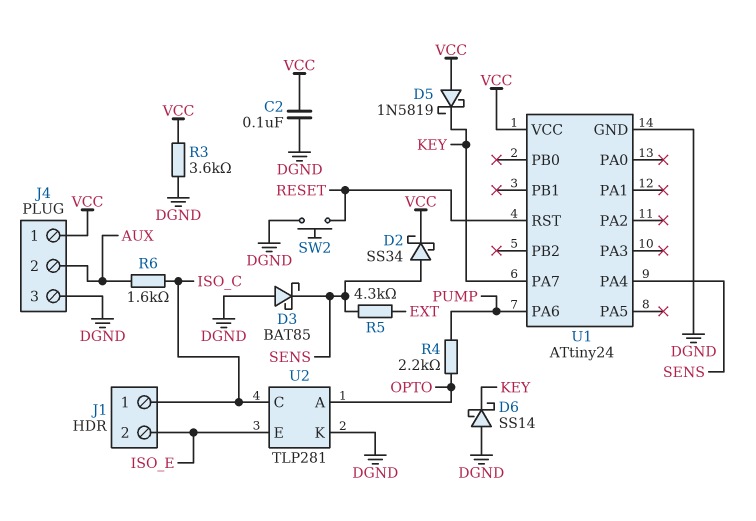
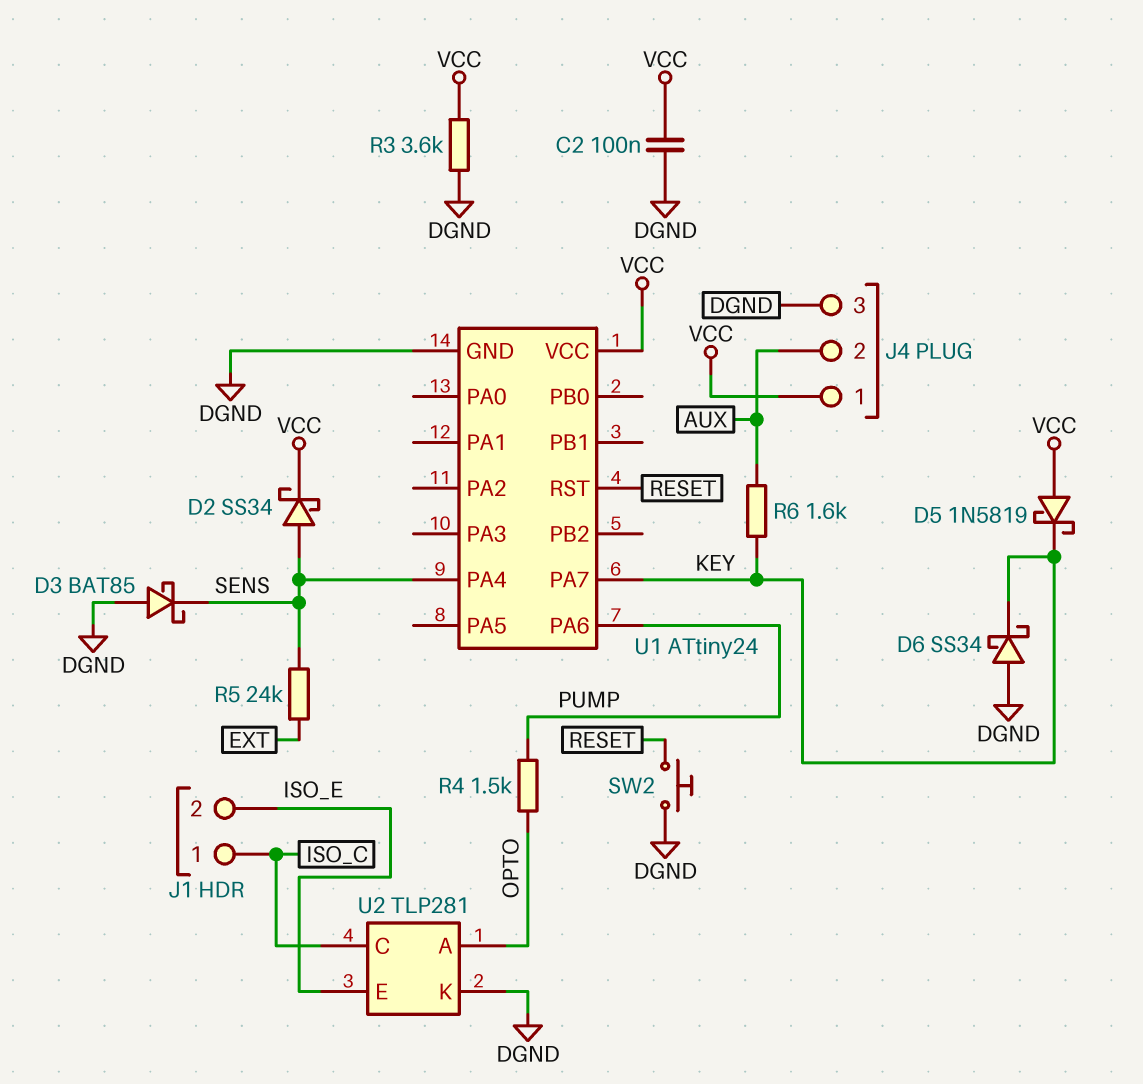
D6: schottky SS14 (A DGND, K KEY) -> schottky SS34 (A DGND, K KEY)
R4: 2.2k (OPTO, PUMP) -> 1.5k (OPTO, PUMP)
R5: 4.3k (EXT, SENS) -> 24k (EXT, SENS)
R6: 1.6k (AUX, ISO_C) -> 1.6k (AUX, KEY)

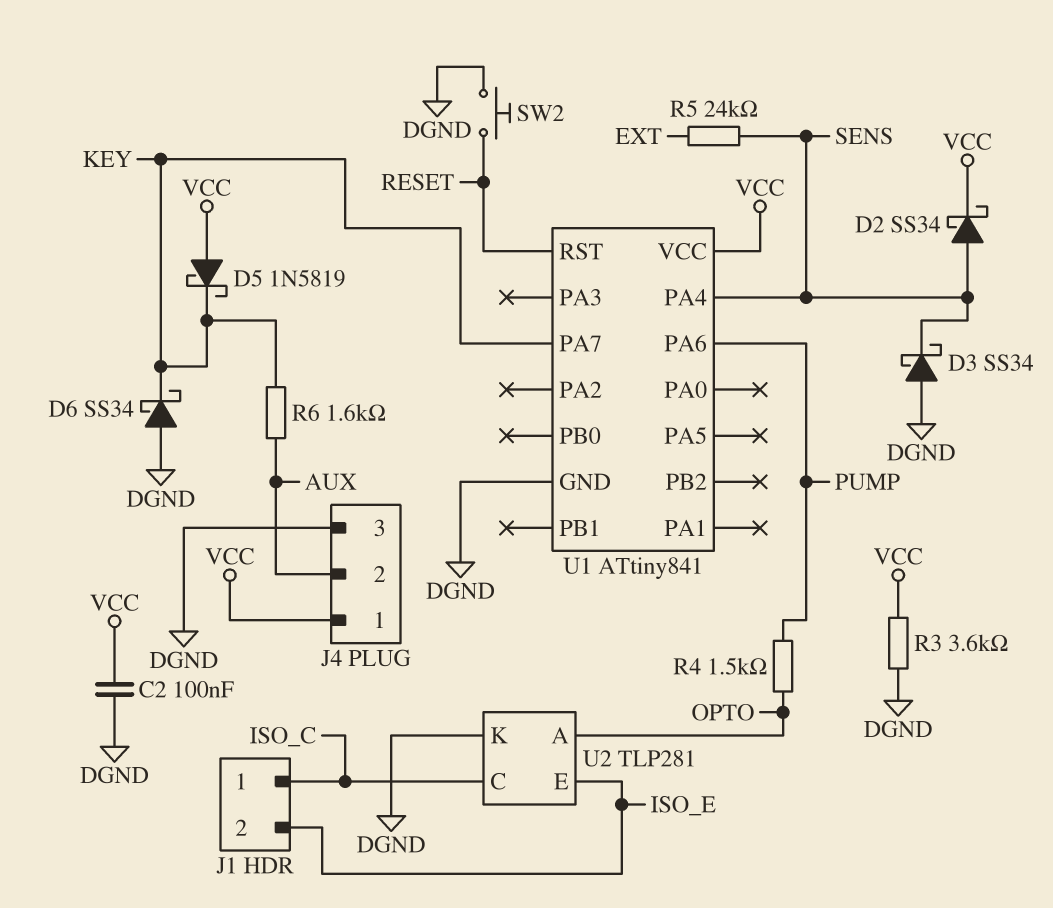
D3: schottky BAT85 (A DGND, K SENS) -> schottky SS34 (A DGND, K SENS)
U1: ATtiny24 -> ATtiny841

